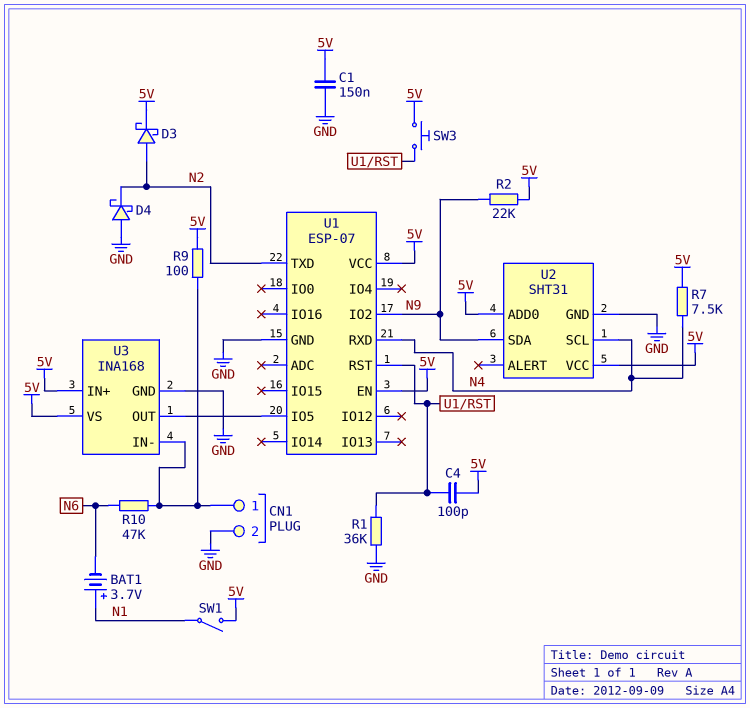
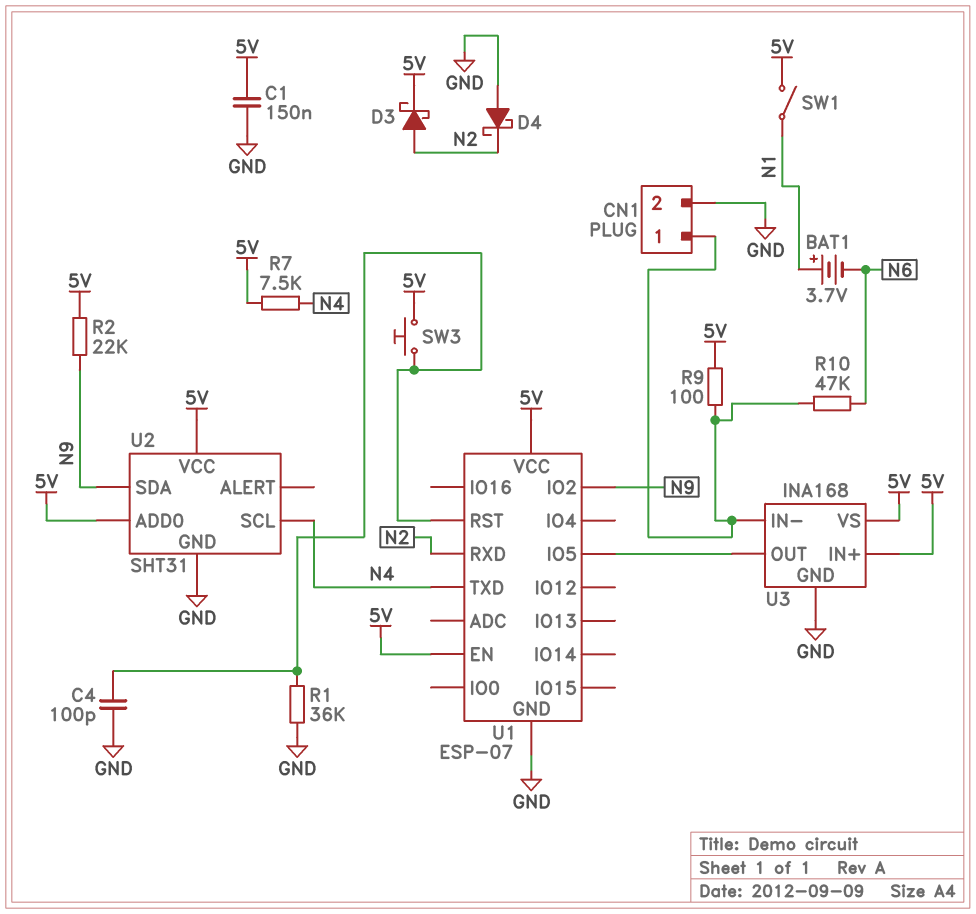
C4: 100pF (5V, U1/RST) -> 100pF (GND, U1/RST)
U1 pin RXD: N4 -> N2
U1 pin TXD: N2 -> N4

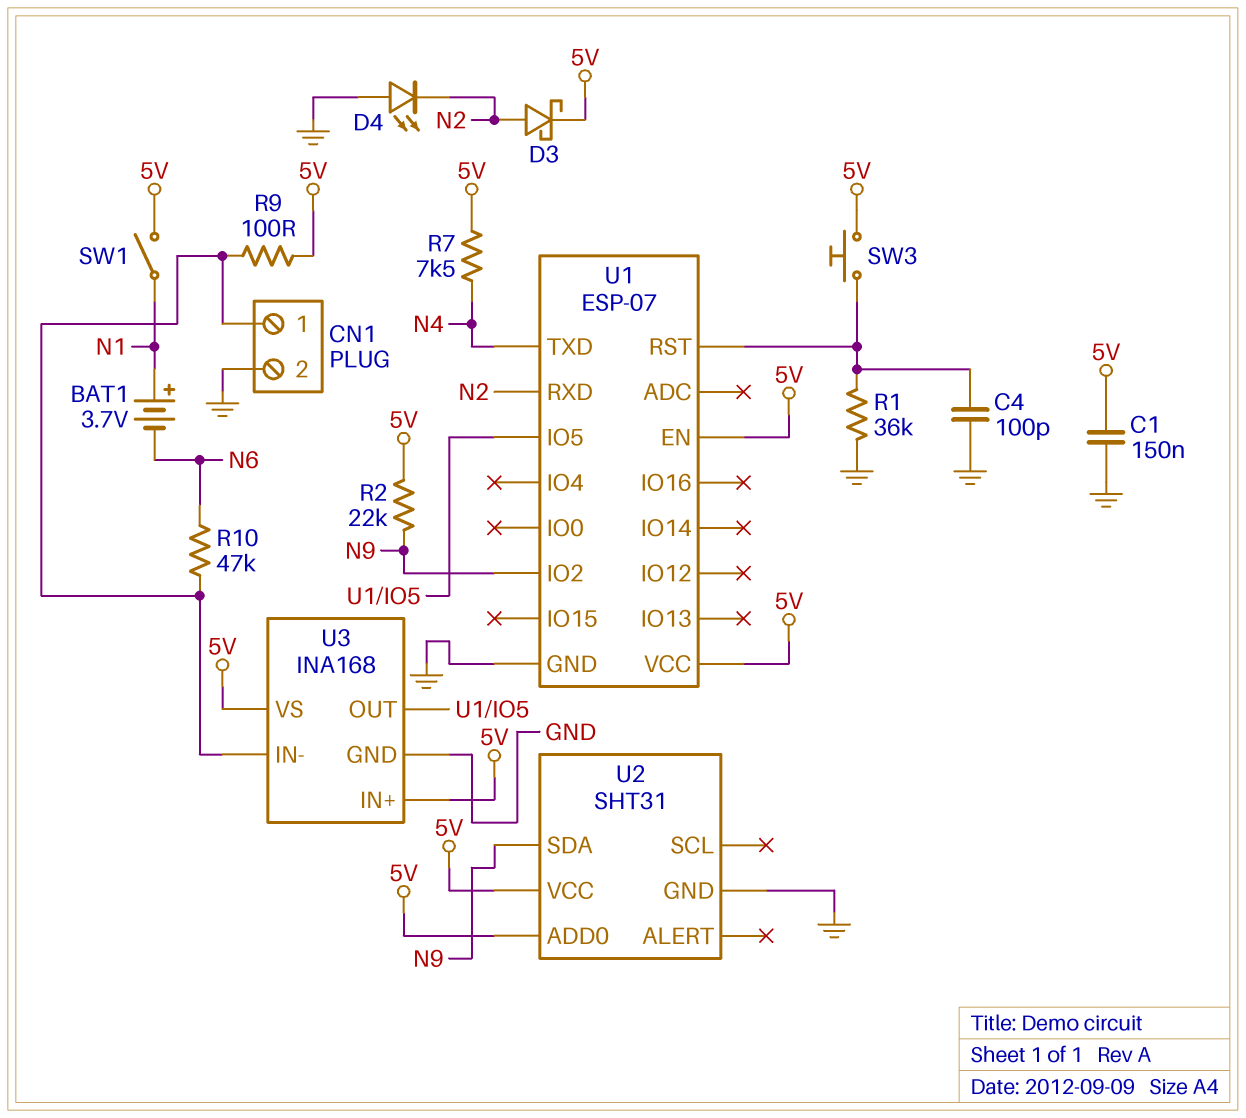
D4: schottky (A GND, K N2) -> LED (A GND, K N2)
U2 pin SCL: N4 -> none

